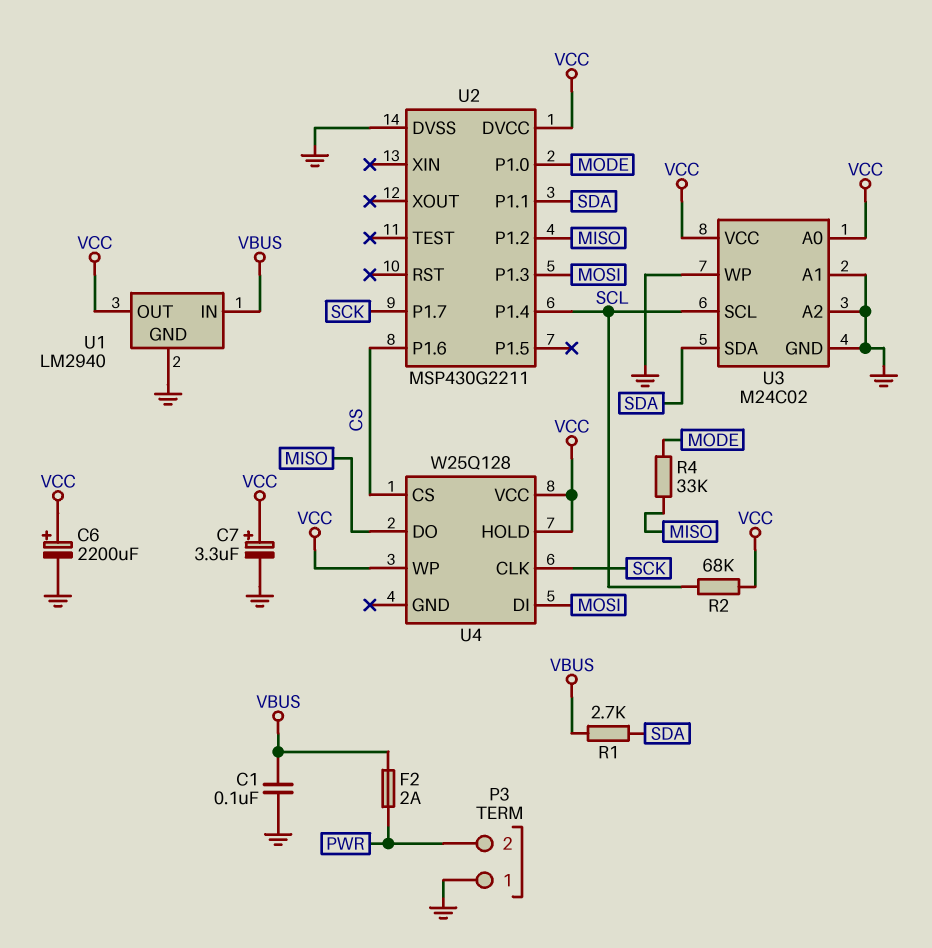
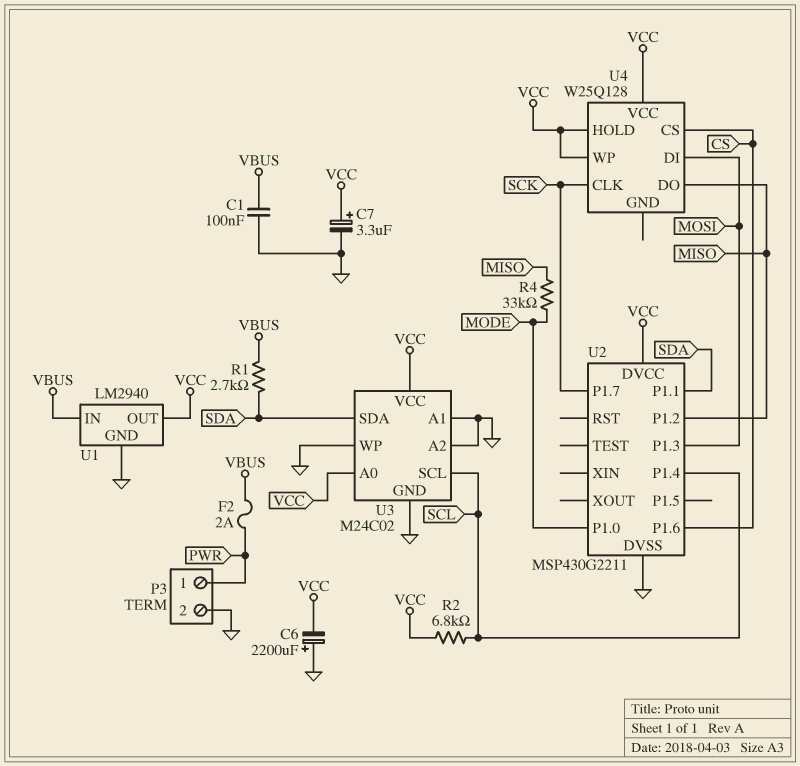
C6: 2200uF (plus VCC, minus GND) -> 2200uF (plus GND, minus VCC)
P3 pin 1: GND -> PWR
P3 pin 2: PWR -> GND
R2: 68k (SCL, VCC) -> 6.8k (SCL, VCC)

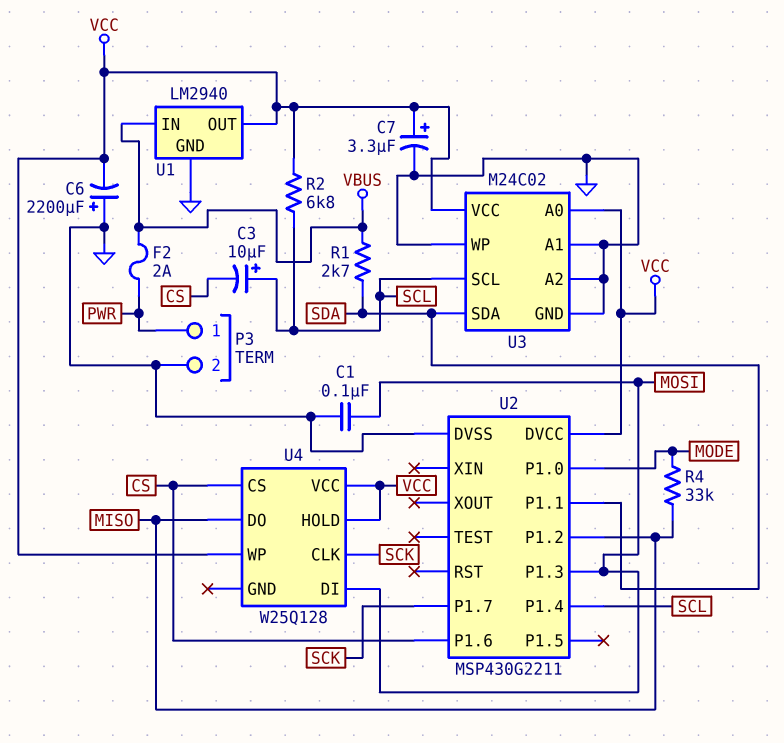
C1: 100nF (GND, VBUS) -> 100nF (GND, MOSI)
C3: none -> 10uF (plus SCL, minus CS)

